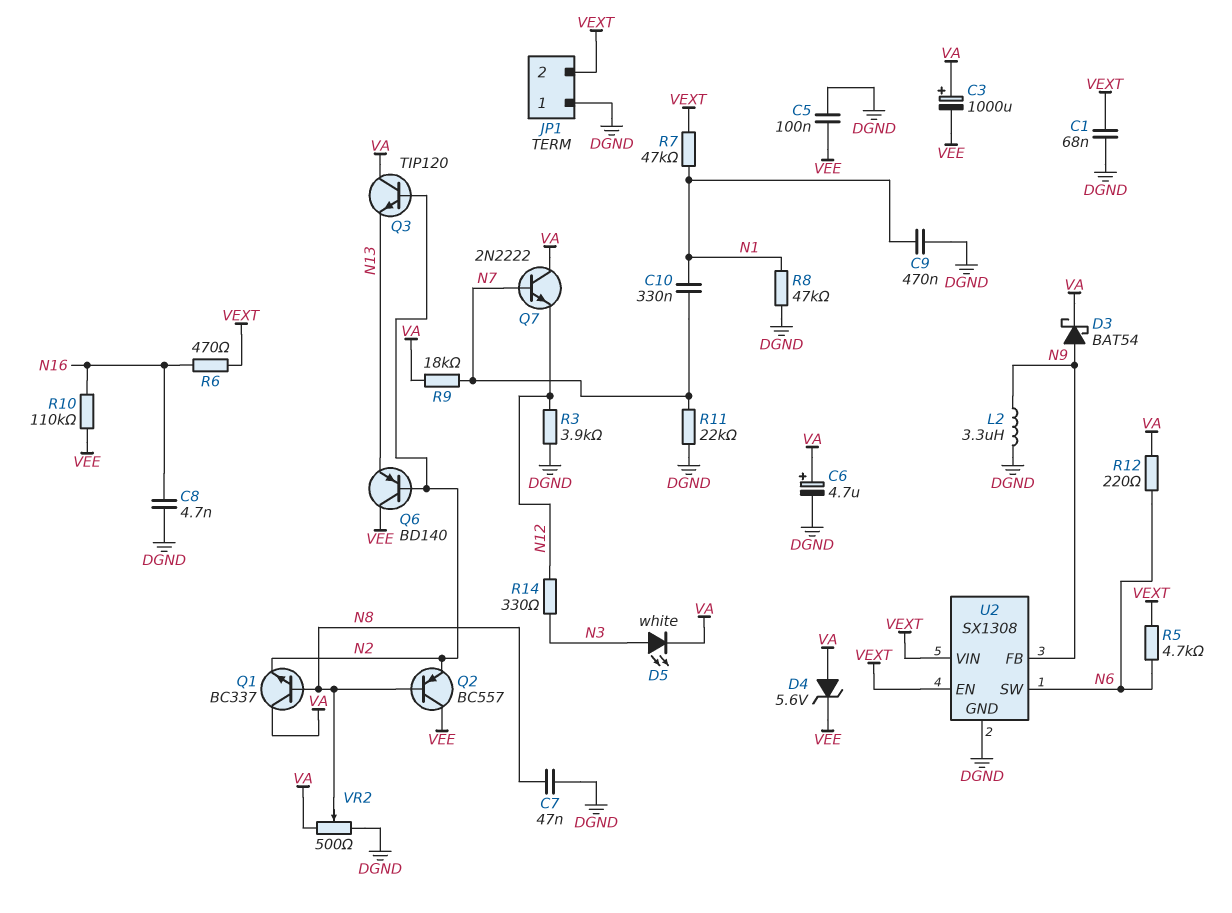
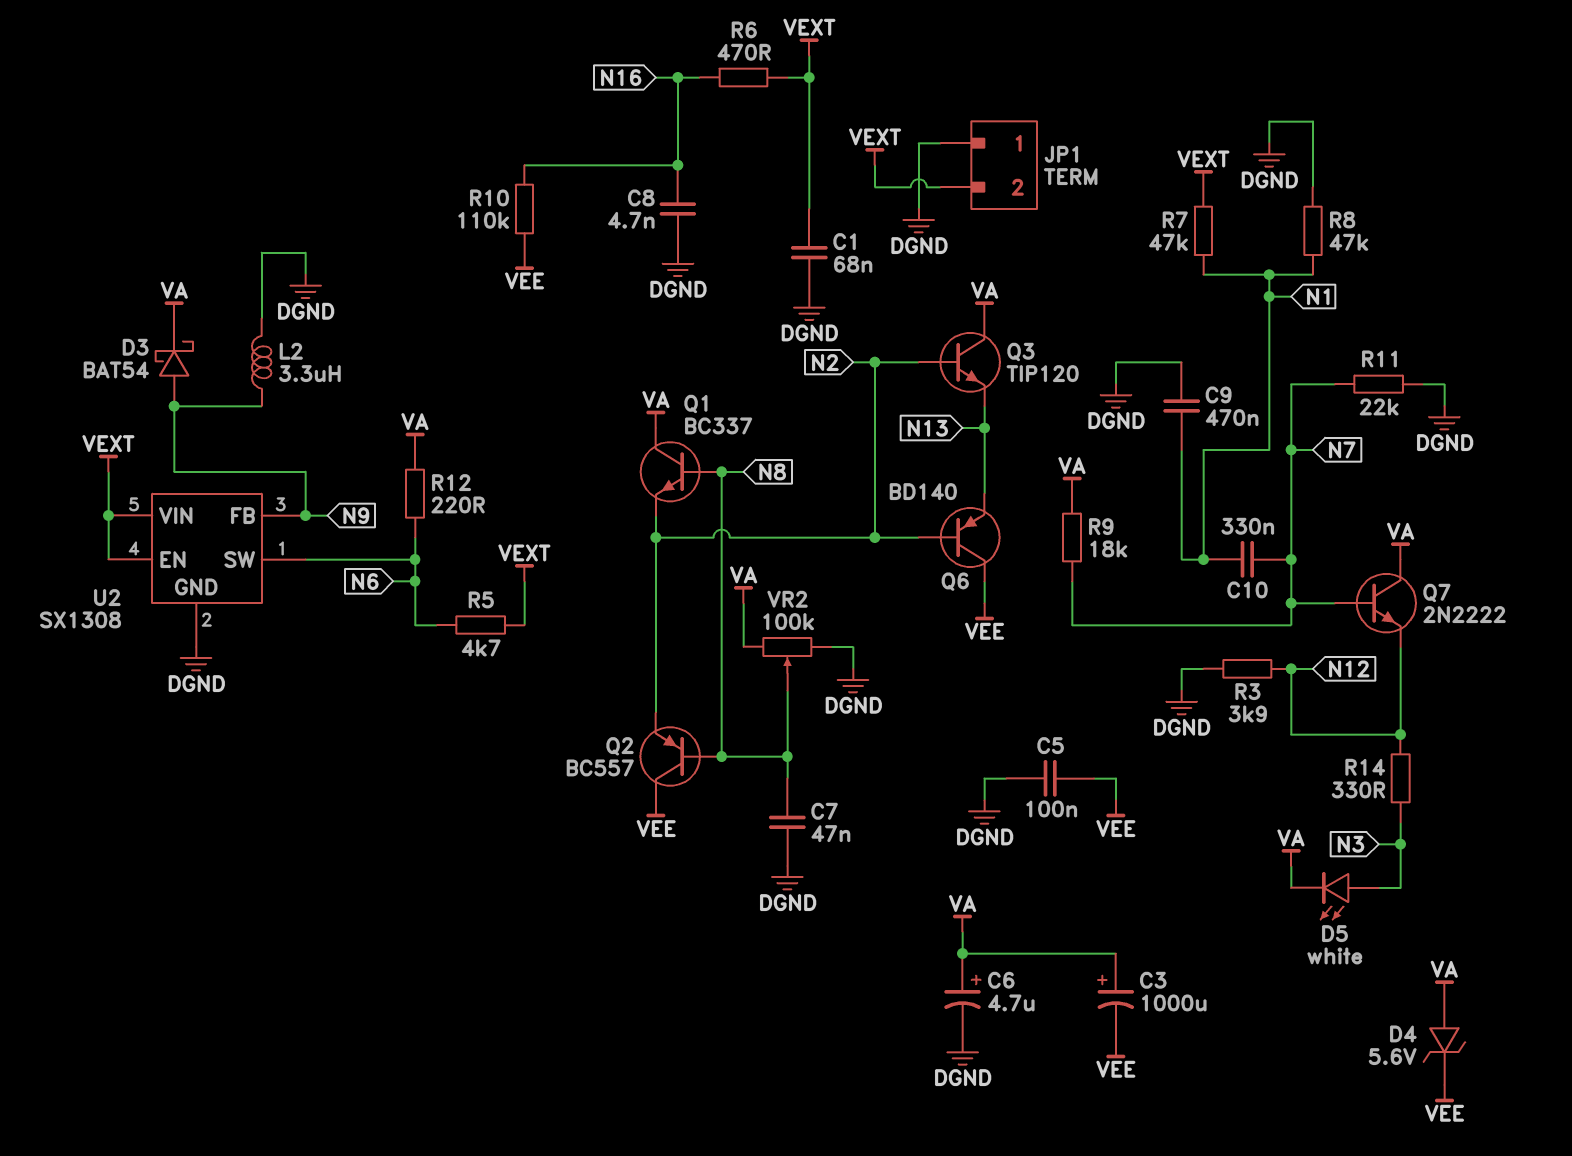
VR2: 500 (DGND, VA, wiper N8) -> 100k (DGND, VA, wiper N8)

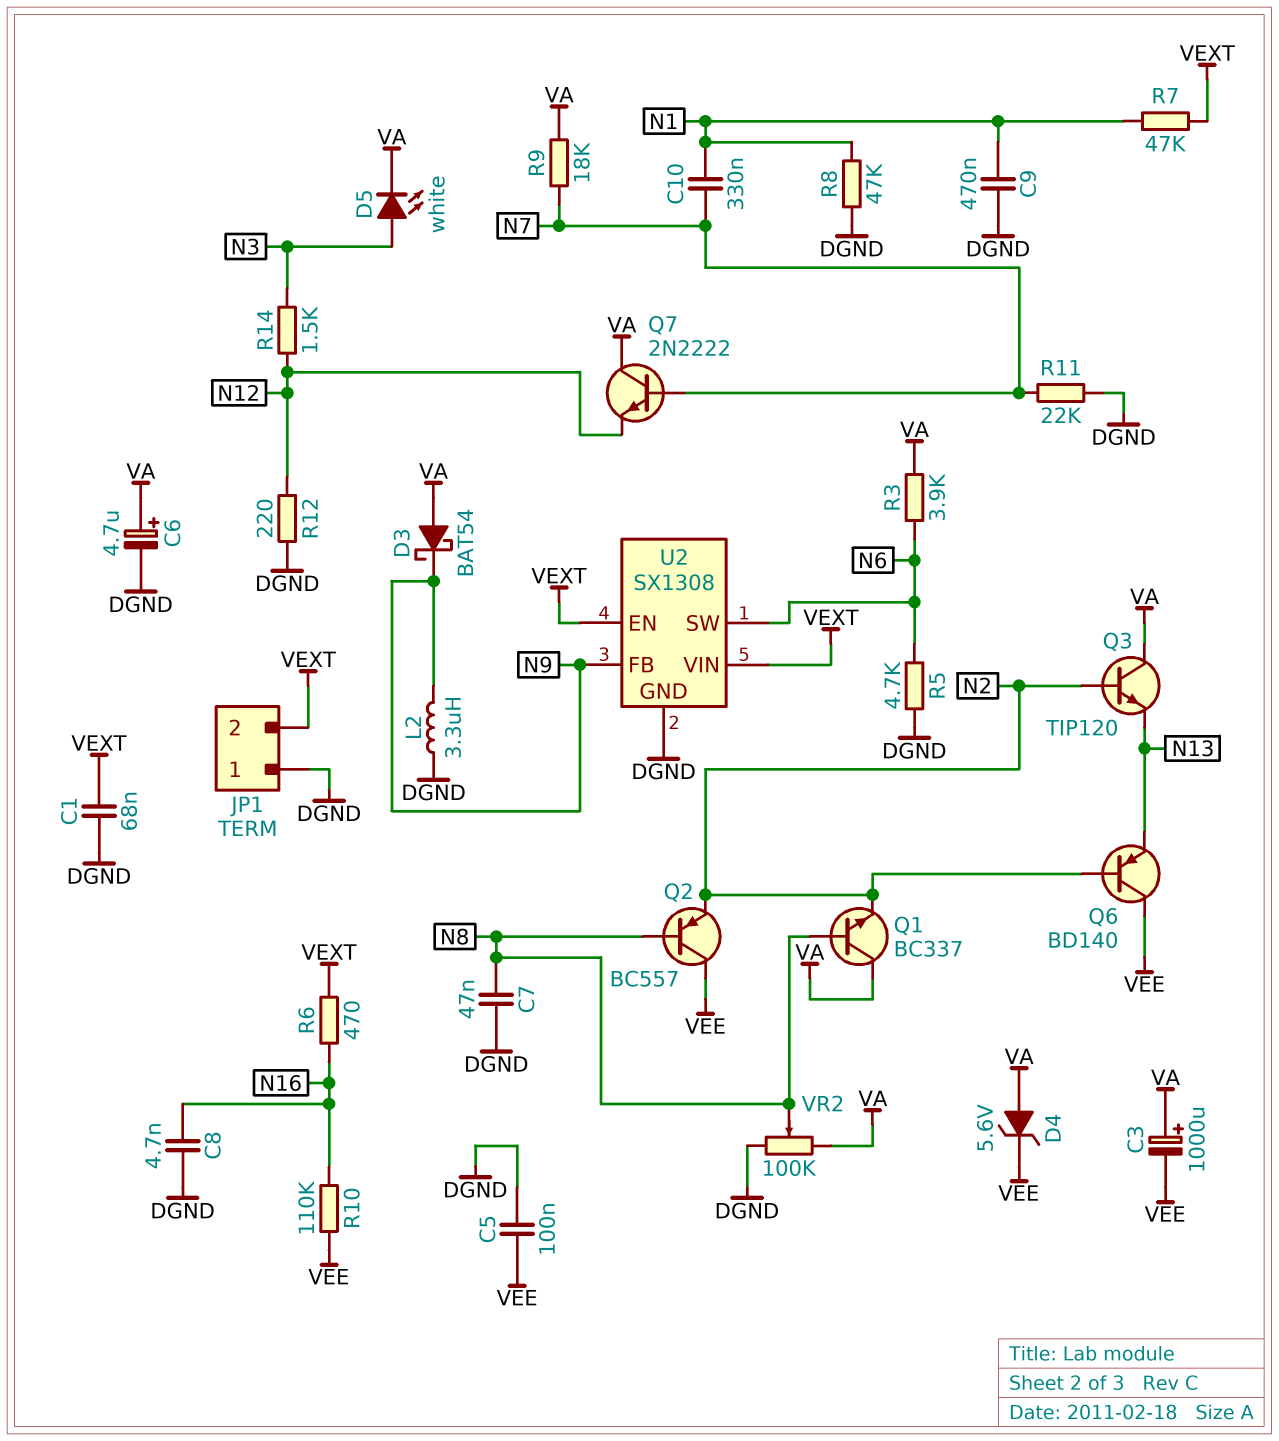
D3: schottky BAT54 (A N9, K VA) -> schottky BAT54 (A VA, K N9)
R3: 3.9k (DGND, N12) -> 3.9k (N6, VA)
R5: 4.7k (N6, VEXT) -> 4.7k (DGND, N6)
R12: 220 (N6, VA) -> 220 (DGND, N12)
R14: 330 (N3, N12) -> 1.5k (N3, N12)

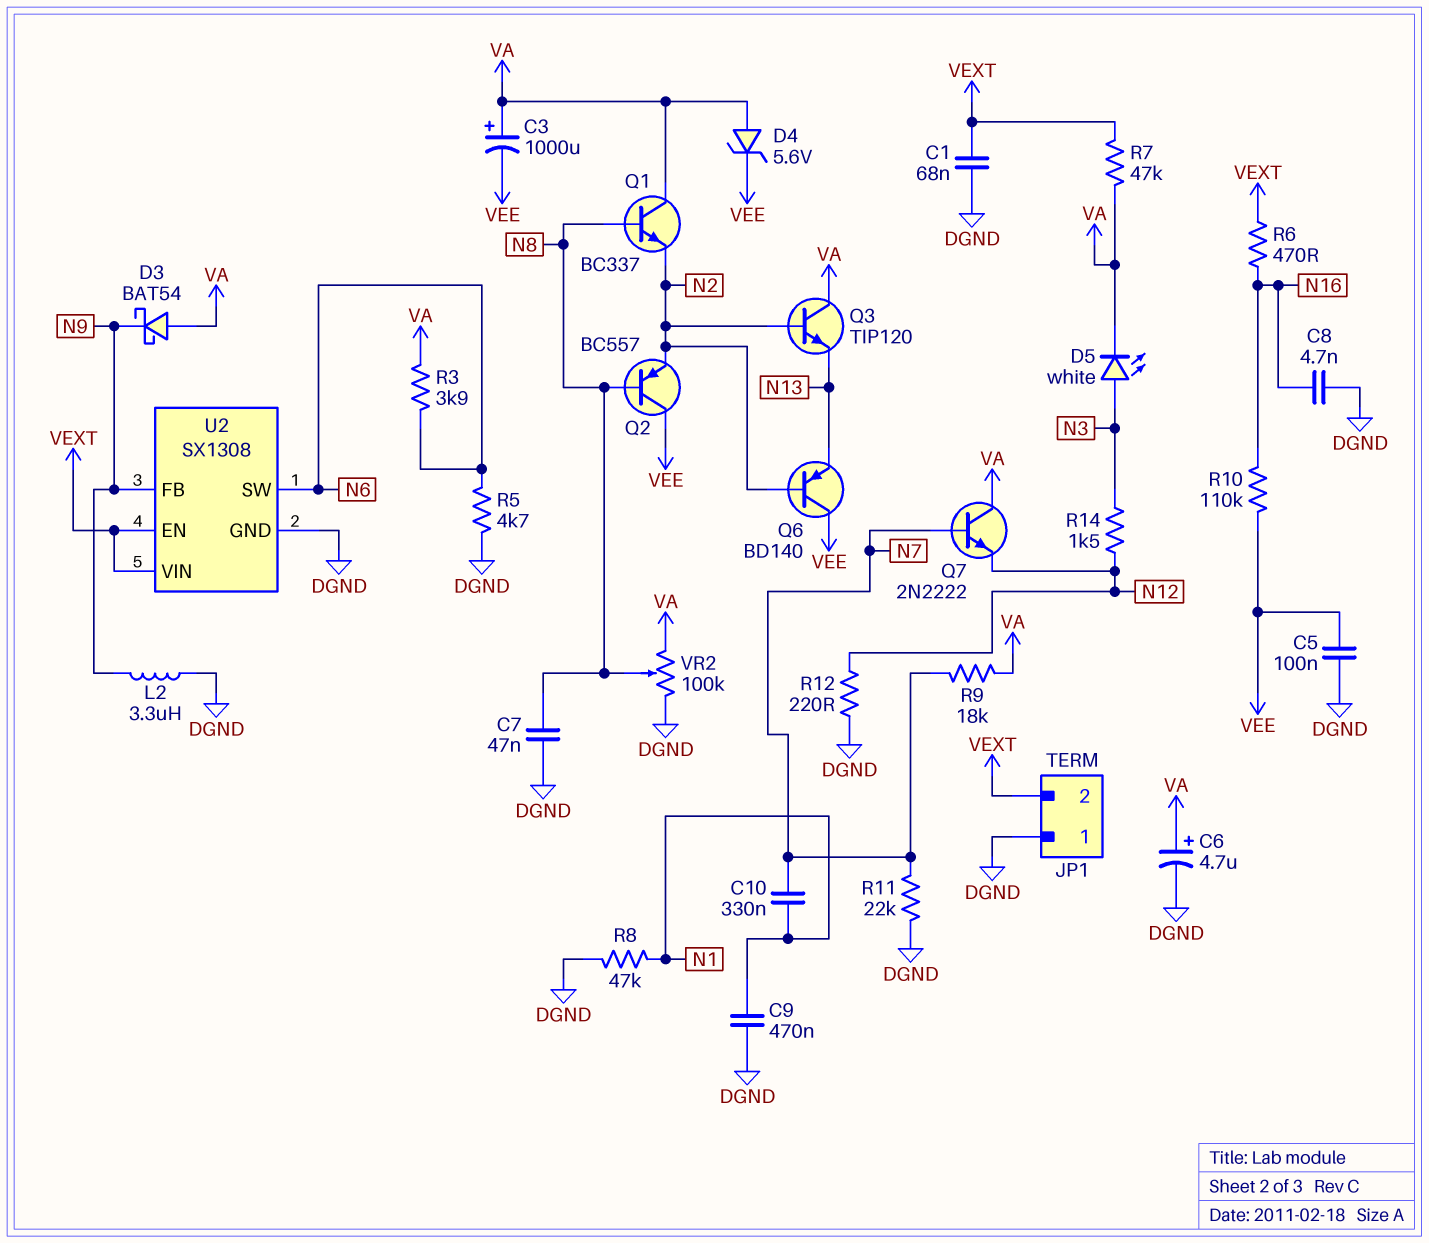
R7: 47k (N1, VEXT) -> 47k (VA, VEXT)

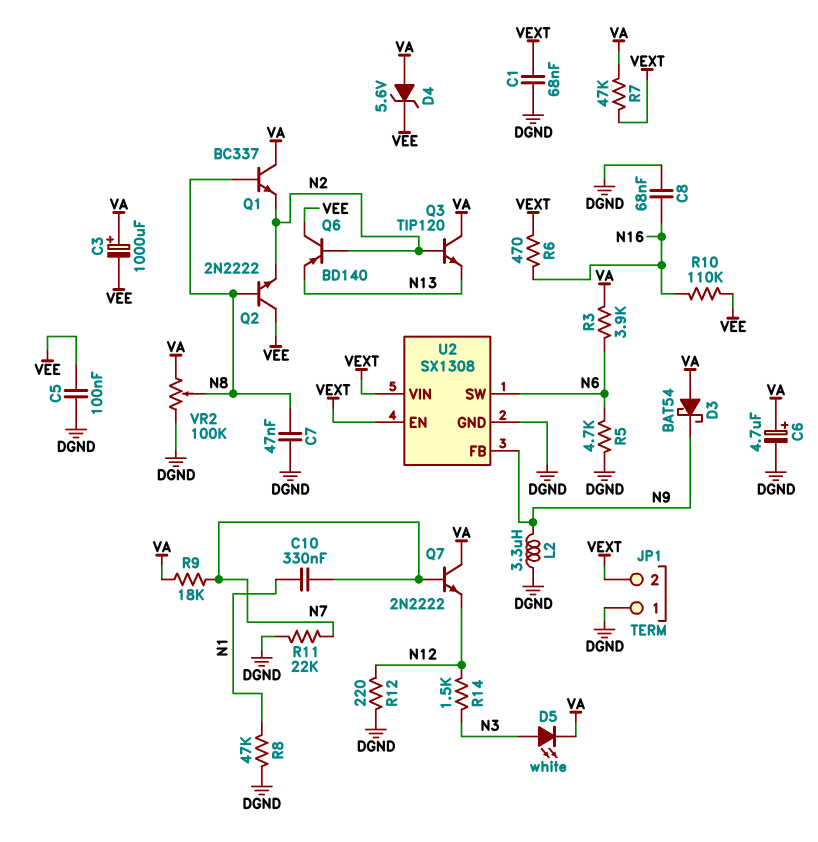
C8: 4.7nF (DGND, N16) -> 68nF (DGND, N16)
C9: 470nF (DGND, N1) -> none
Q2: PNP BC557 (B N8, C VEE, E N2) -> NPN 2N2222 (B N8, C VEE, E N2)

